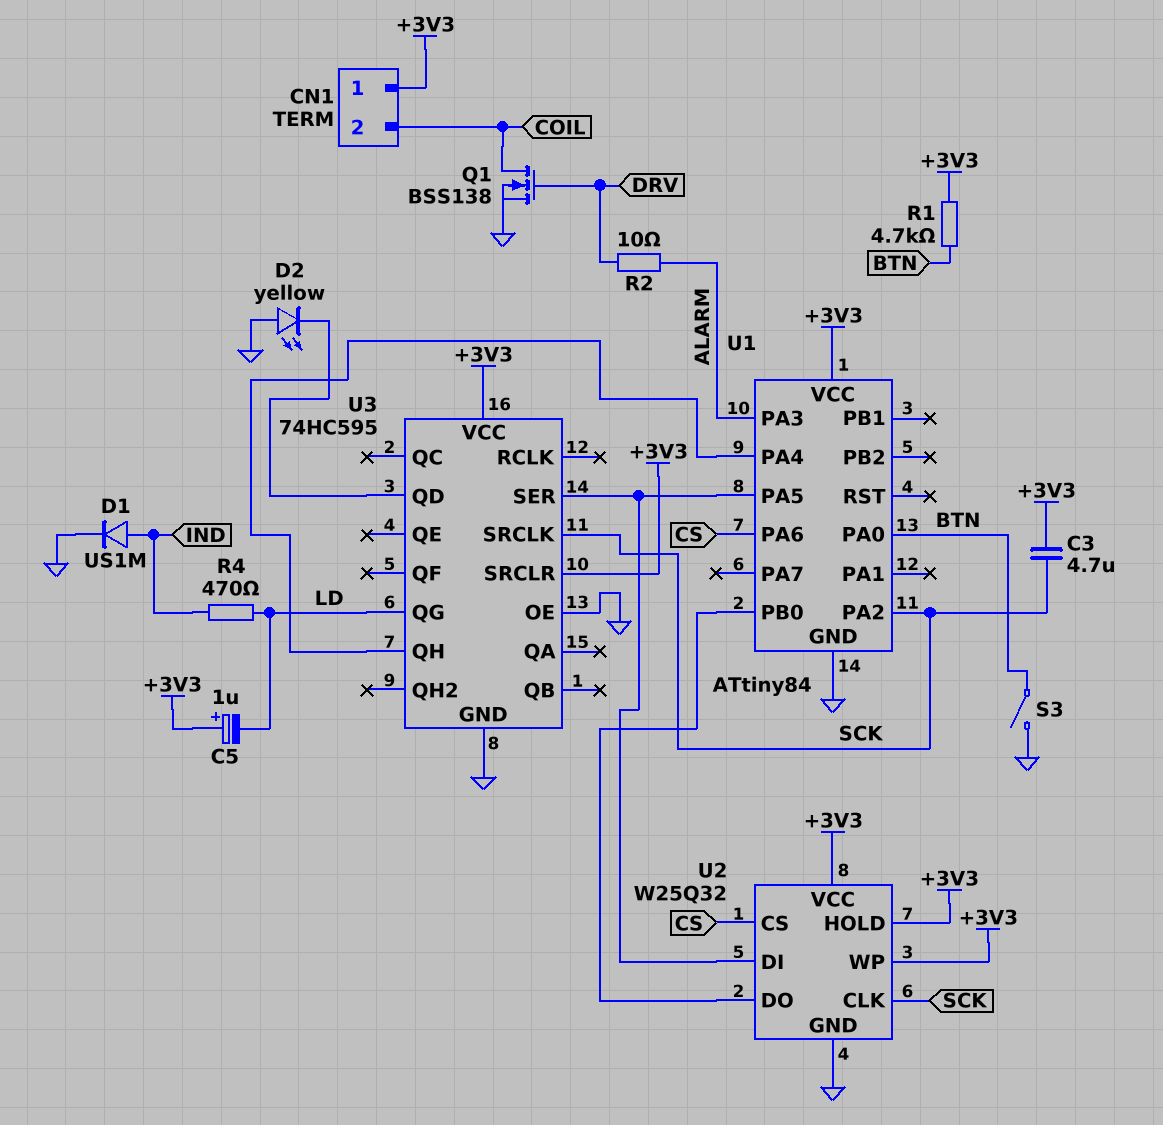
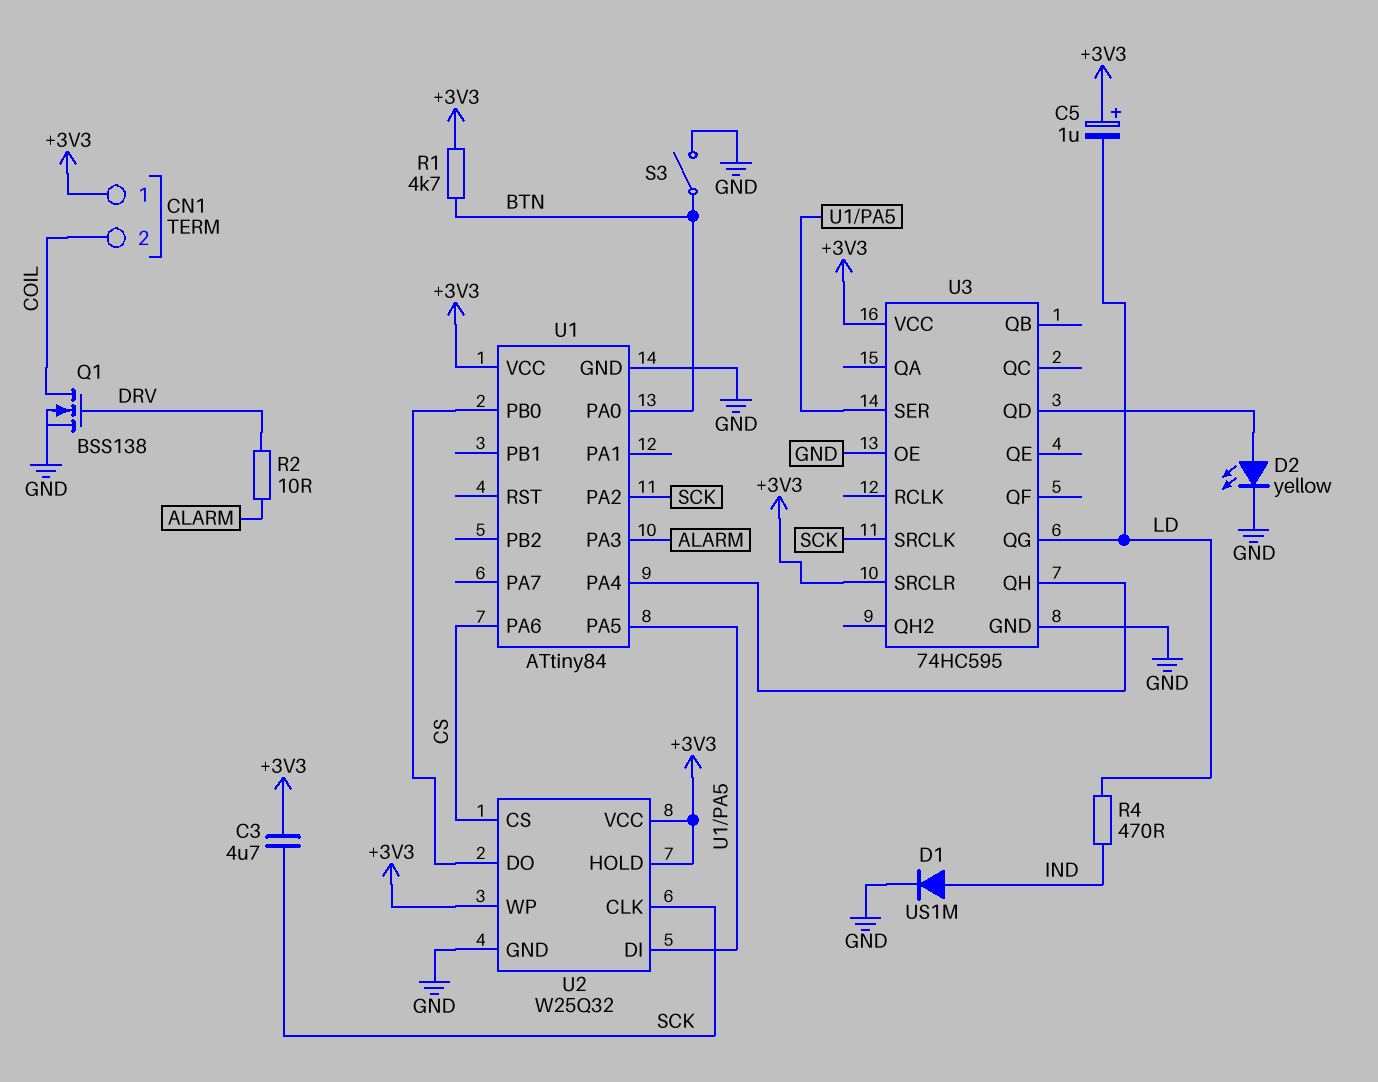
D2: LED yellow (A GND, K U3/QD) -> LED yellow (A U3/QD, K GND)

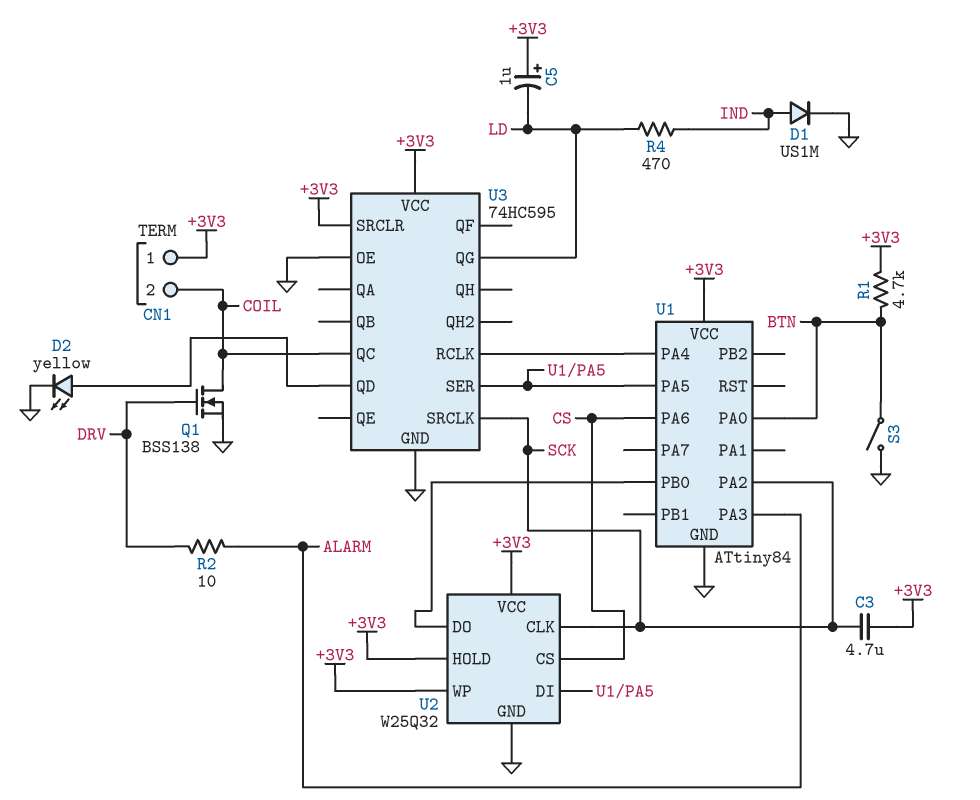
U3 pin QC: none -> COIL
U3 pin QH: U1/PA4 -> none
U3 pin RCLK: none -> U1/PA4

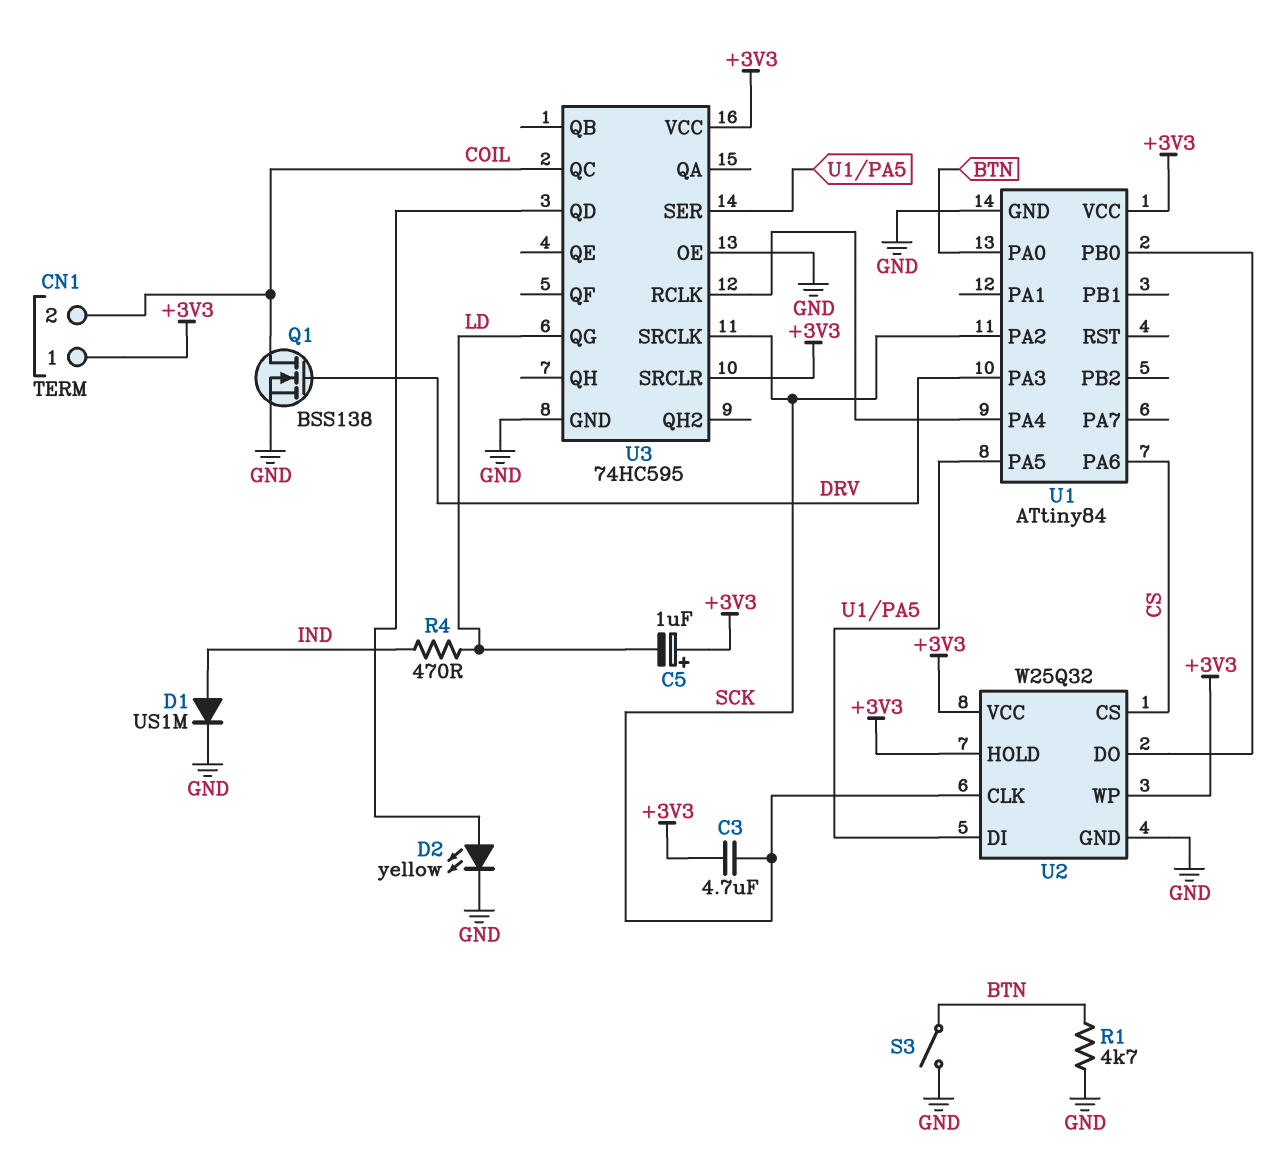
R1: 4.7k (+3V3, BTN) -> 4.7k (BTN, GND)
R2: 10 (ALARM, DRV) -> none
U1 pin PA3: ALARM -> DRV

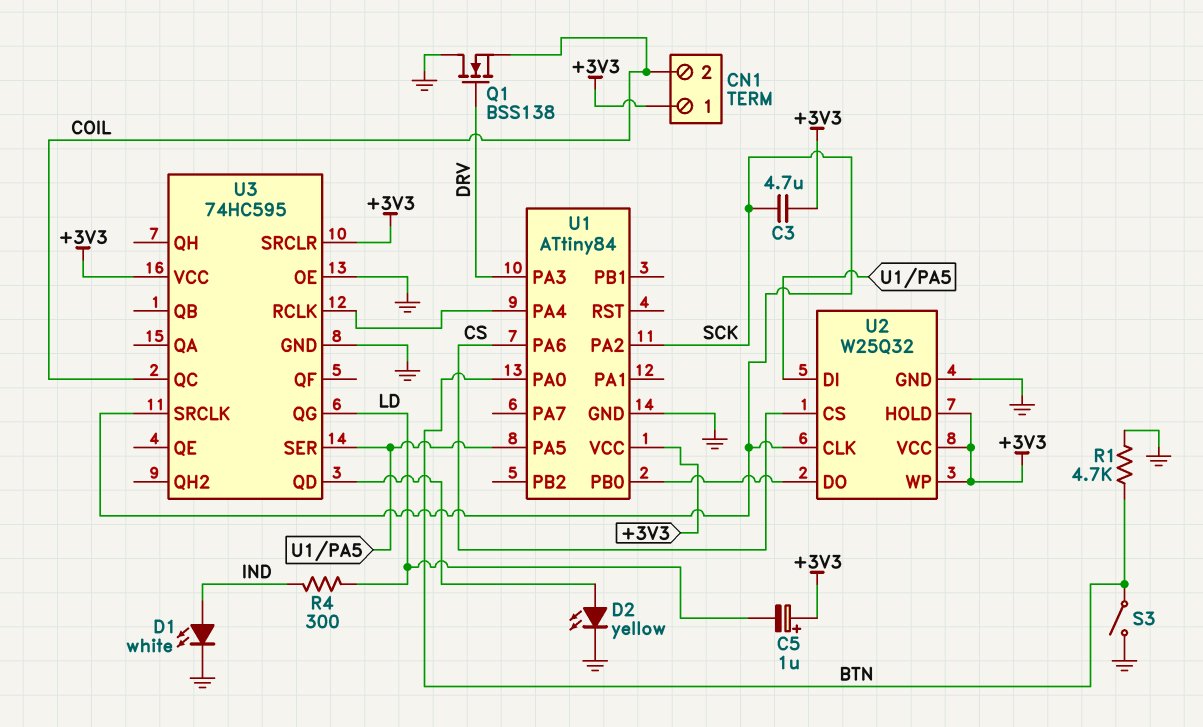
D1: diode US1M (A IND, K GND) -> LED white (A IND, K GND)
Q1: NMOS BSS138 (G DRV, D COIL, S GND) -> NMOS BSS138 (G DRV, D GND, S COIL)
R4: 470 (IND, LD) -> 300 (IND, LD)

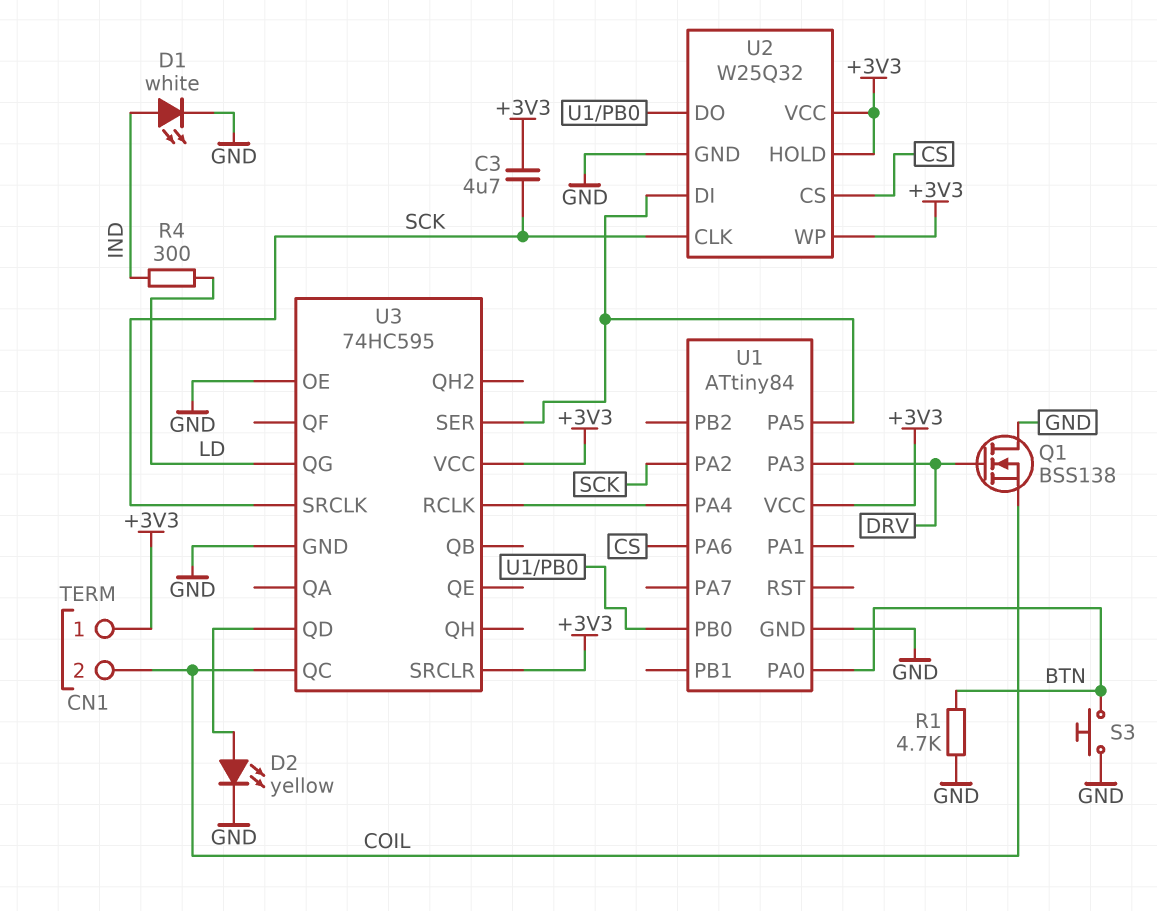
C5: 1uF (plus +3V3, minus LD) -> none
S3: switch (BTN, GND) -> button (BTN, GND)

